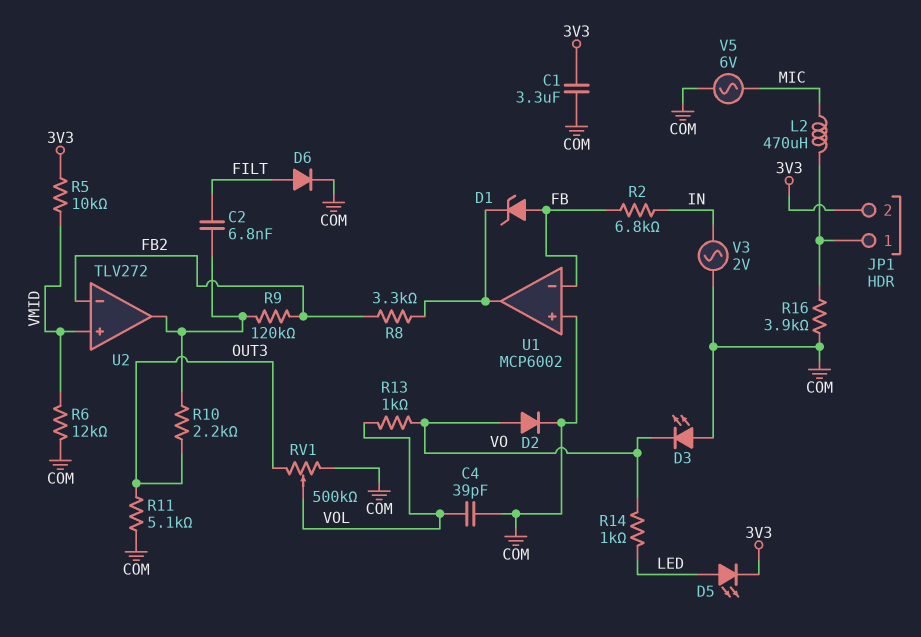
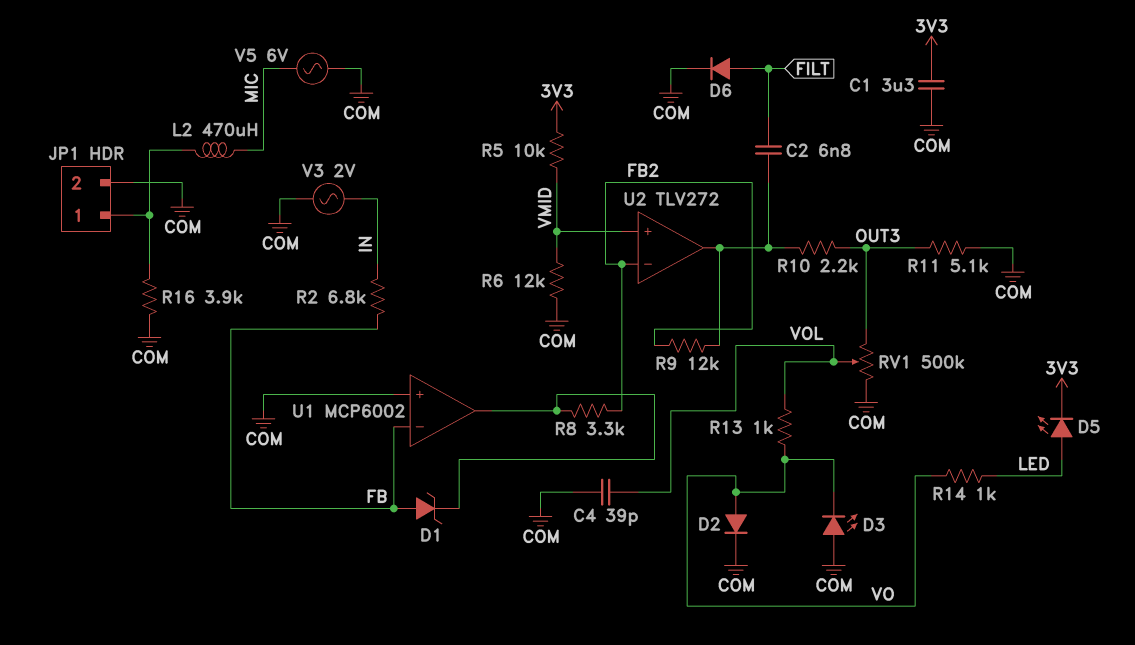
JP1 pin 2: 3V3 -> COM
R9: 120k (FB2, U2/out) -> 12k (FB2, U2/out)

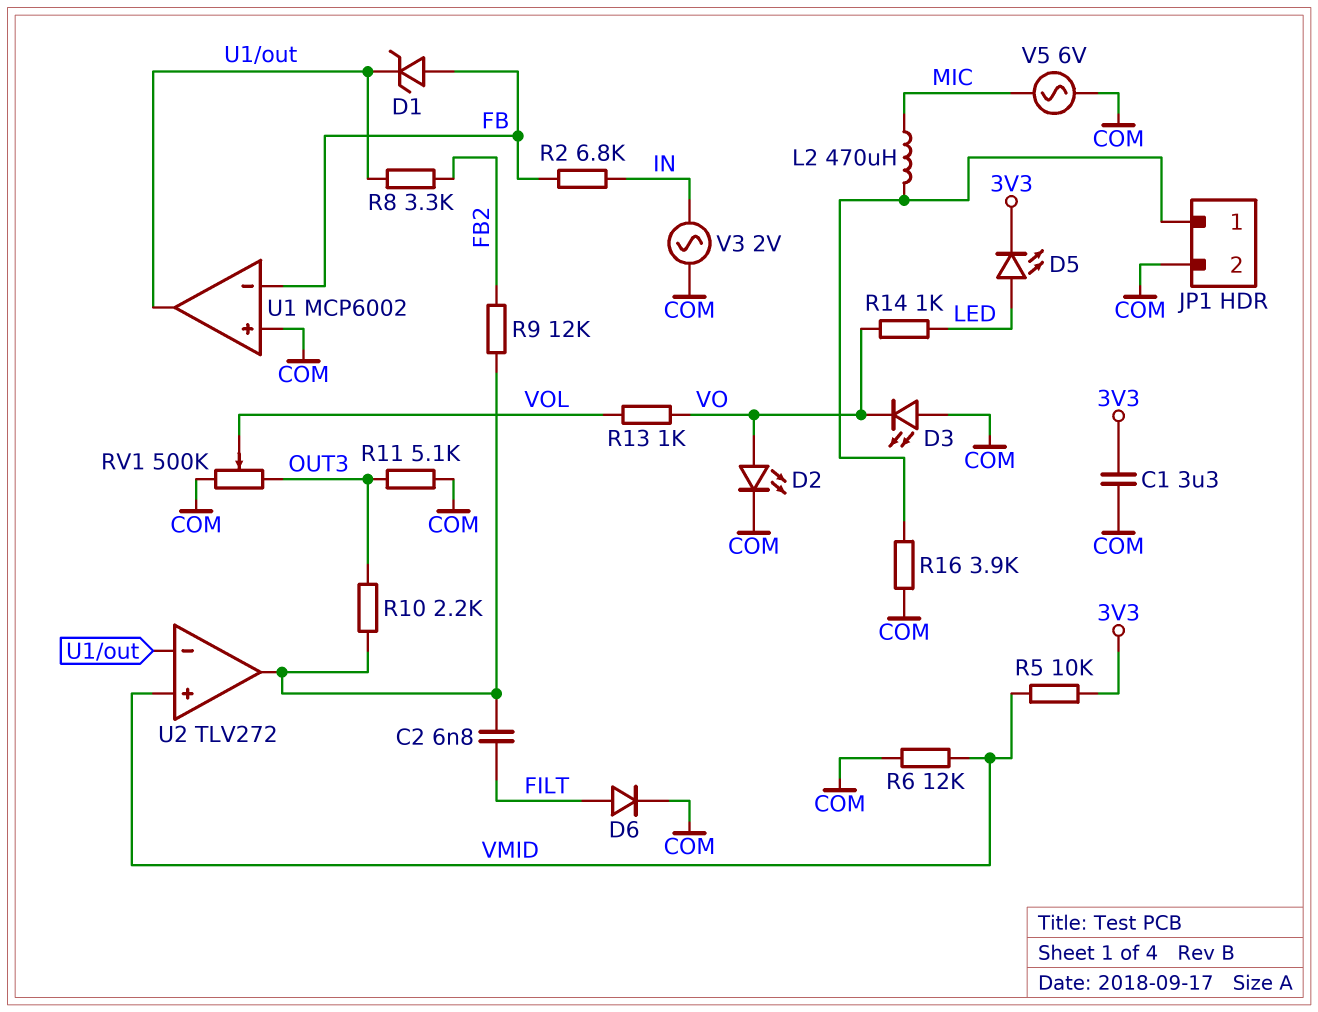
C4: 39pF (COM, VOL) -> none
D2: diode (A VO, K COM) -> LED (A VO, K COM)
U2 pin in-: FB2 -> U1/out

